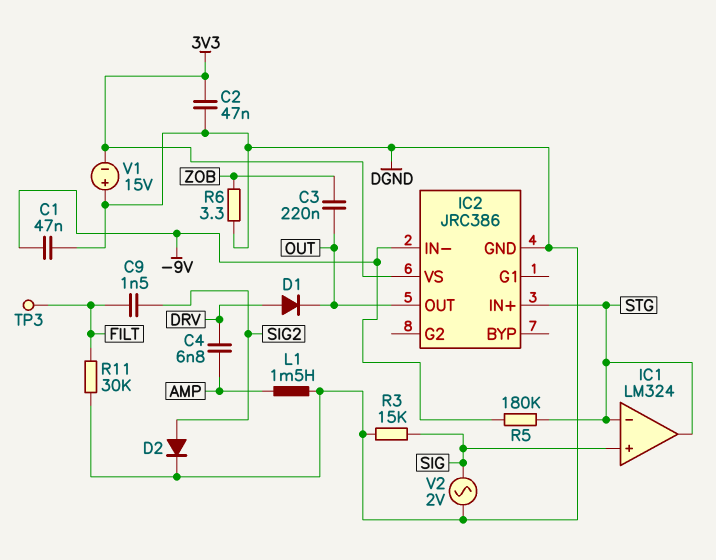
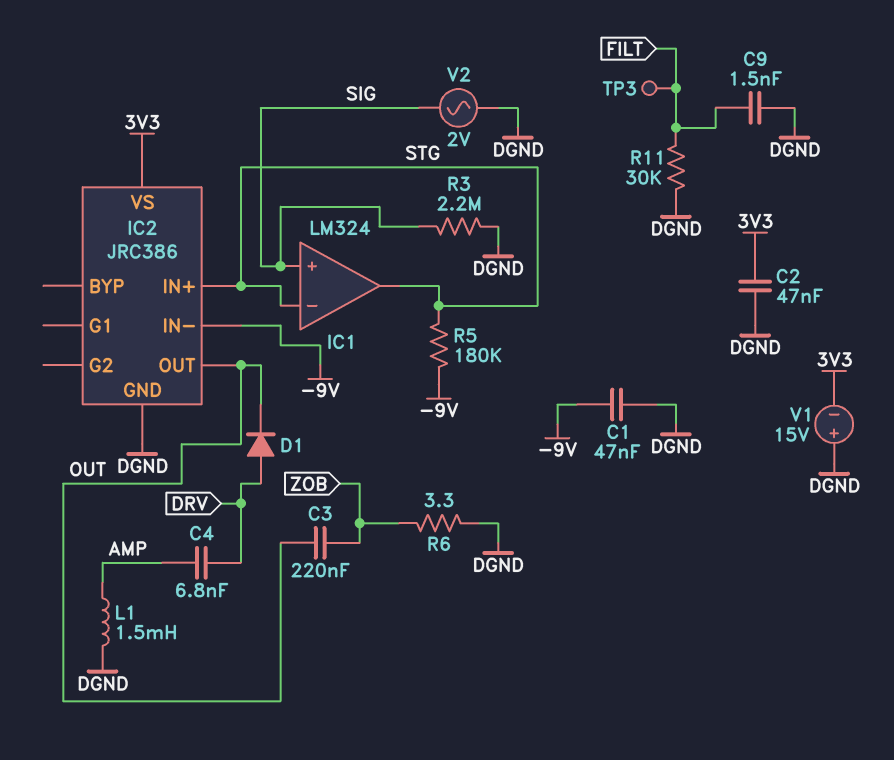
C9: 1.5nF (FILT, SIG2) -> 1.5nF (DGND, FILT)
D2: diode (A SIG2, K DGND) -> none
R3: 15k (DGND, SIG) -> 2.2M (DGND, SIG)

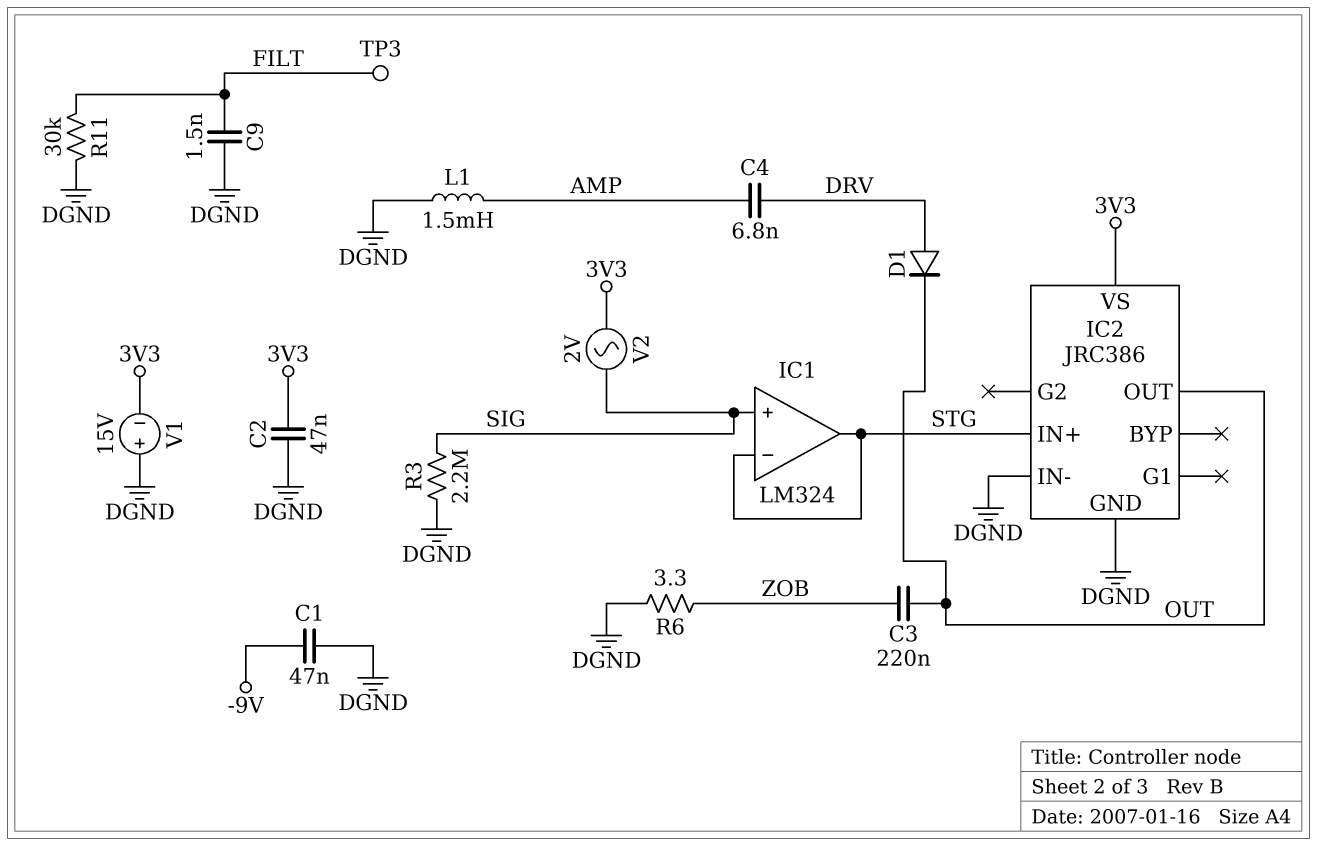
IC2 pin IN-: -9V -> DGND
R5: 180k (-9V, STG) -> none
V2: AC 2V (DGND, SIG) -> AC 2V (3V3, SIG)

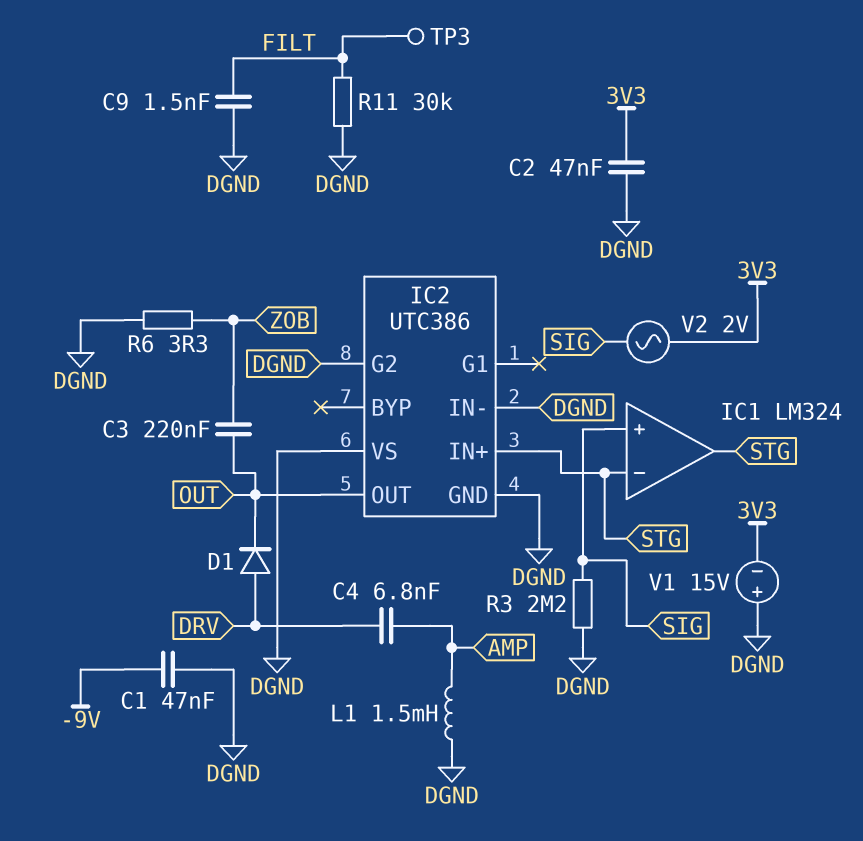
IC2: JRC386 -> UTC386
IC2 pin G2: none -> DGND
IC2 pin VS: 3V3 -> DGND

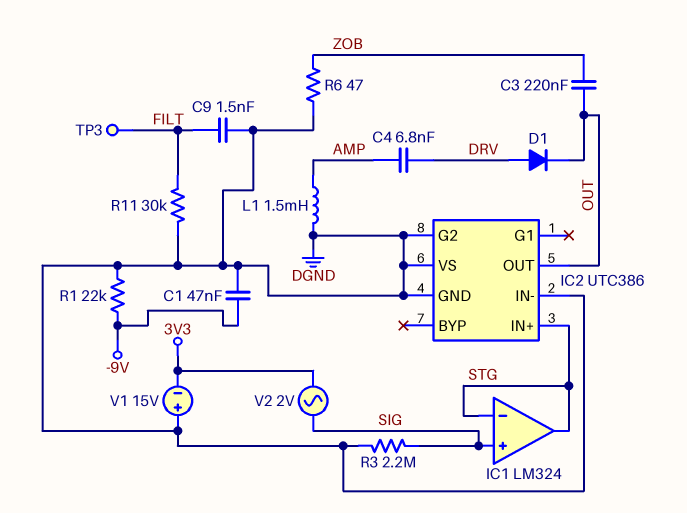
C2: 47nF (3V3, DGND) -> none
R1: none -> 22k (-9V, DGND)
R6: 3.3 (DGND, ZOB) -> 47 (DGND, ZOB)

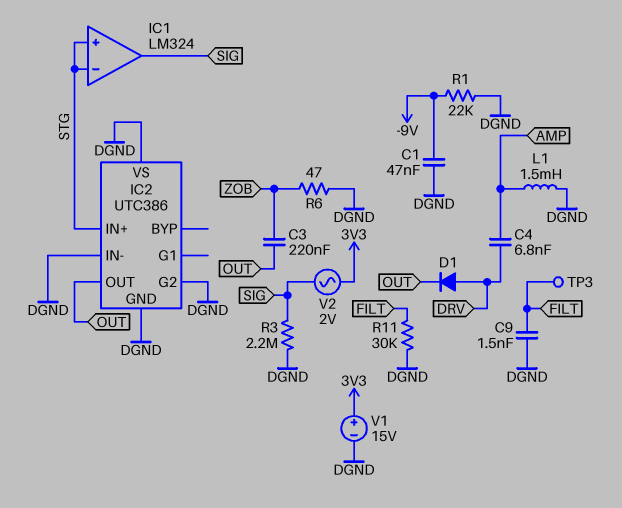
IC1 pin in+: SIG -> STG
IC1 pin out: STG -> SIG
V1: 15V (plus DGND, minus 3V3) -> 15V (plus 3V3, minus DGND)

